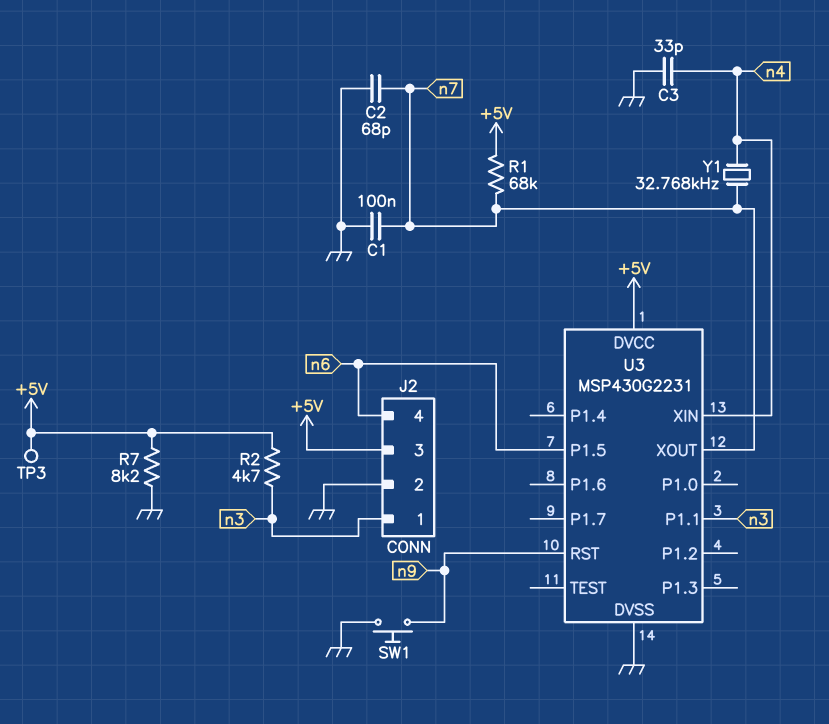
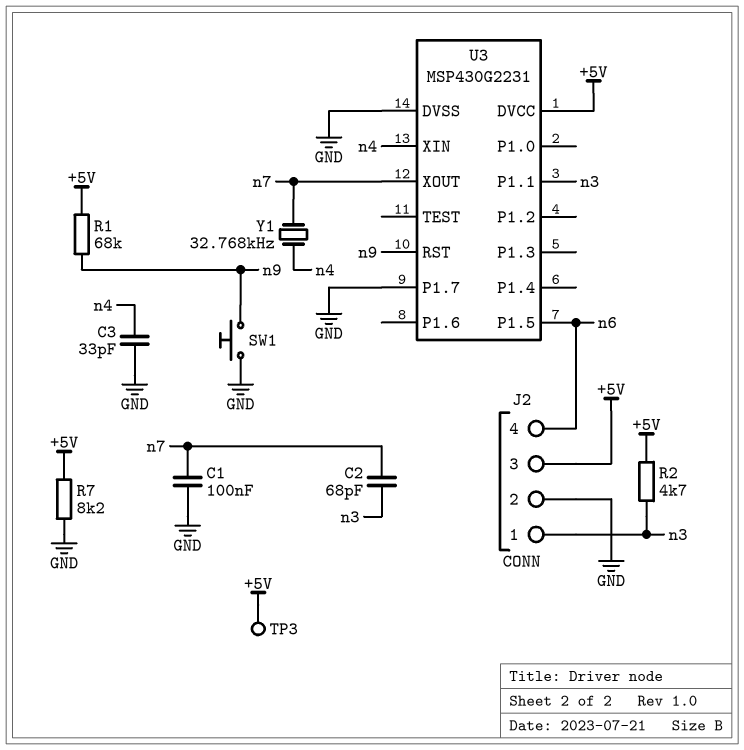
C2: 68pF (GND, n7) -> 68pF (n3, n7)
R1: 68k (+5V, n7) -> 68k (+5V, n9)
U3 pin P1.7: none -> GND

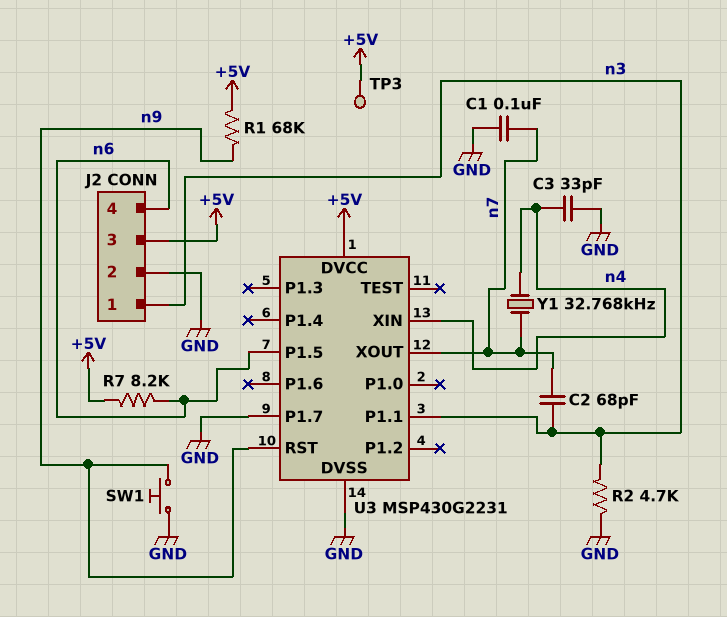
R2: 4.7k (+5V, n3) -> 4.7k (GND, n3)
R7: 8.2k (+5V, GND) -> 8.2k (+5V, n6)

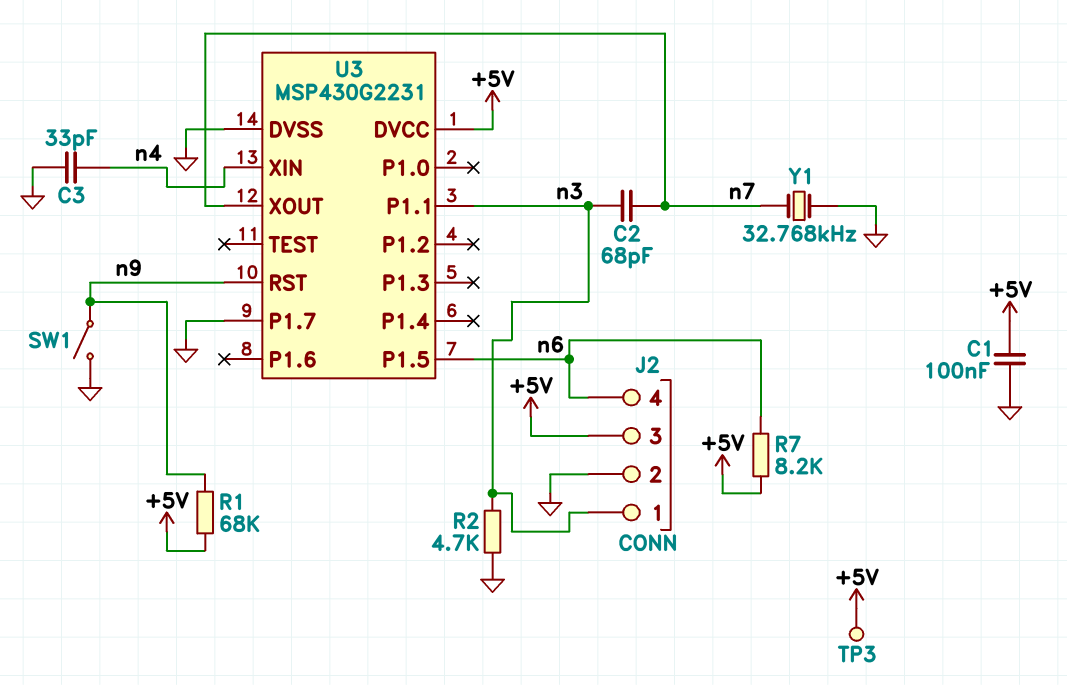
C1: 100nF (GND, n7) -> 100nF (+5V, GND)
SW1: button (GND, n9) -> switch (GND, n9)
Y1: 32.768kHz (n4, n7) -> 32.768kHz (GND, n7)

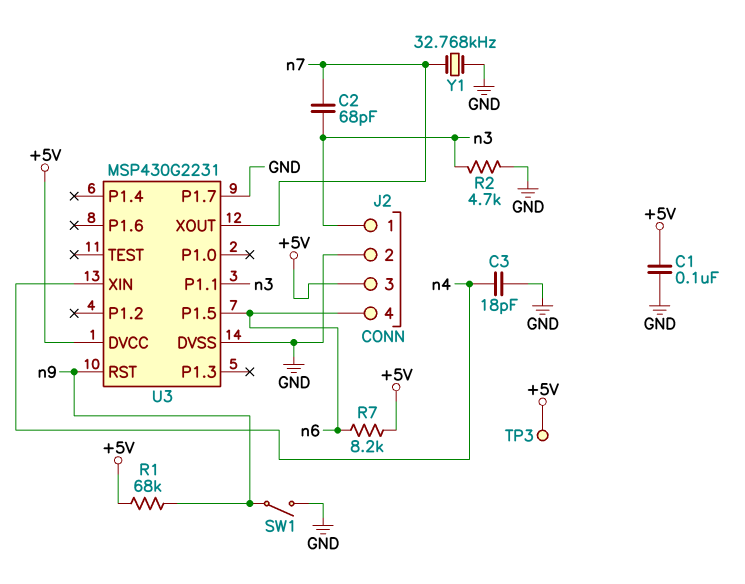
C3: 33pF (GND, n4) -> 18pF (GND, n4)

